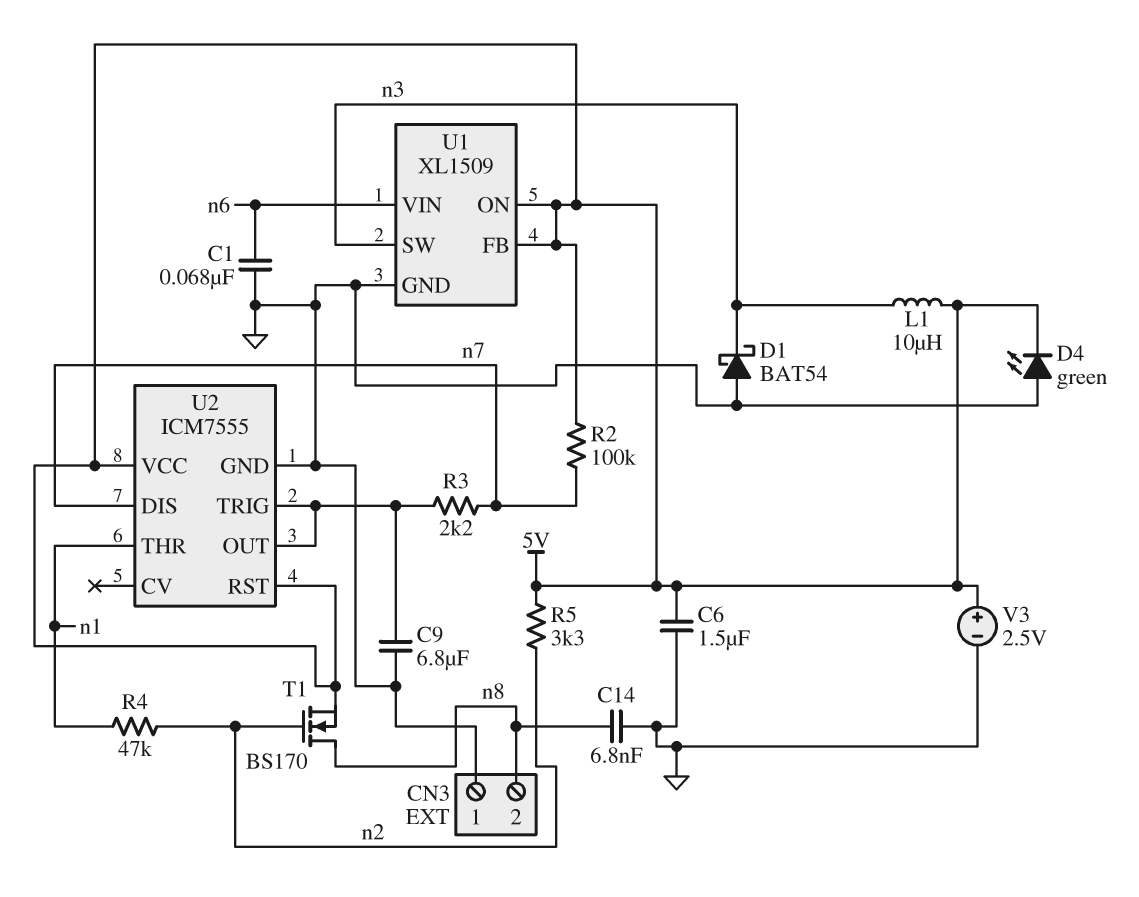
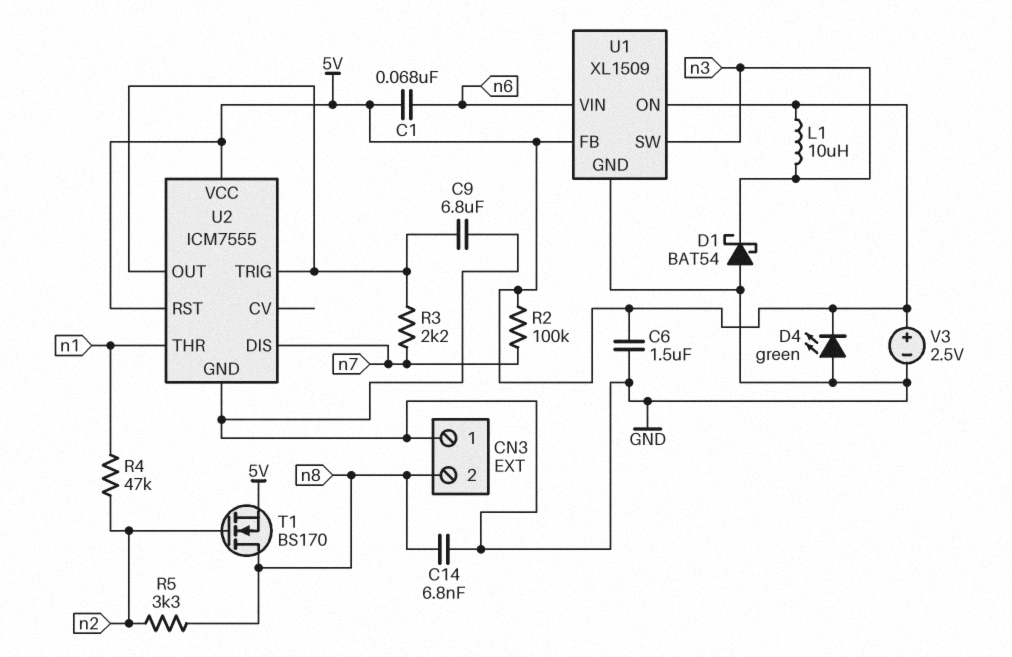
C1: 68nF (GND, n6) -> 68nF (5V, n6)
R5: 3.3k (5V, n2) -> 3.3k (n2, n8)

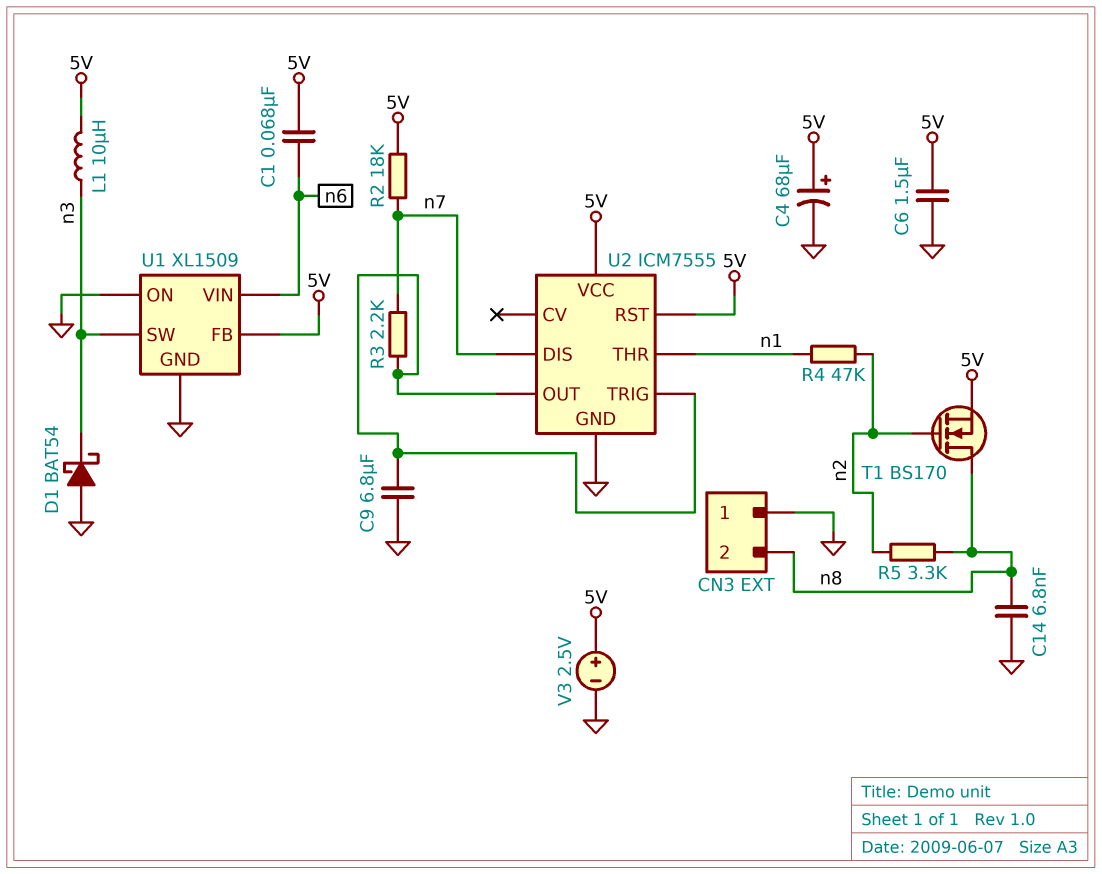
C4: none -> 68uF (plus 5V, minus GND)
D4: LED green (A GND, K 5V) -> none
R2: 100k (5V, n7) -> 18k (5V, n7)
U1 pin ON: 5V -> GND

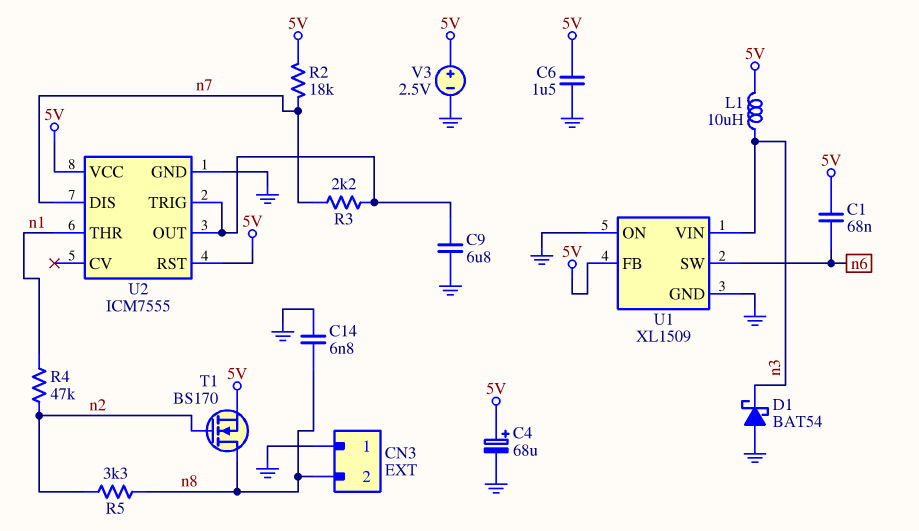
U1 pin SW: n3 -> n6
U1 pin VIN: n6 -> n3

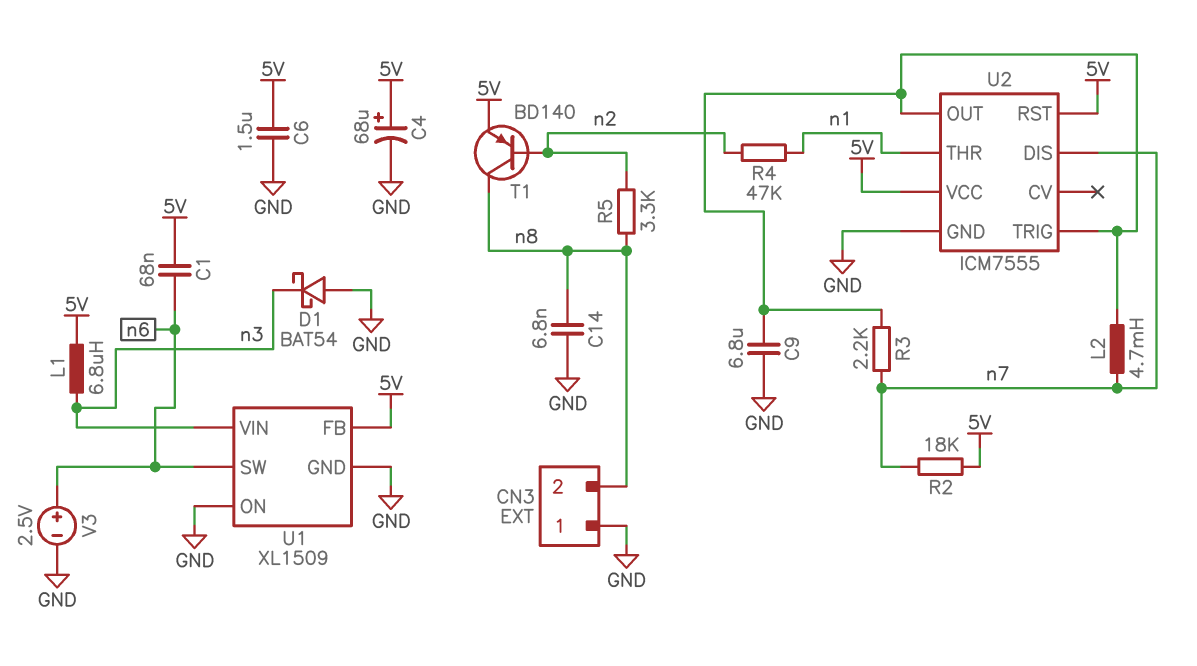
L1: 10uH (5V, n3) -> 6.8uH (5V, n3)
L2: none -> 4.7mH (U2/OUT, n7)
T1: NMOS BS170 (G n2, D n8, S 5V) -> PNP BD140 (B n2, C n8, E 5V)
V3: 2.5V (plus 5V, minus GND) -> 2.5V (plus n6, minus GND)

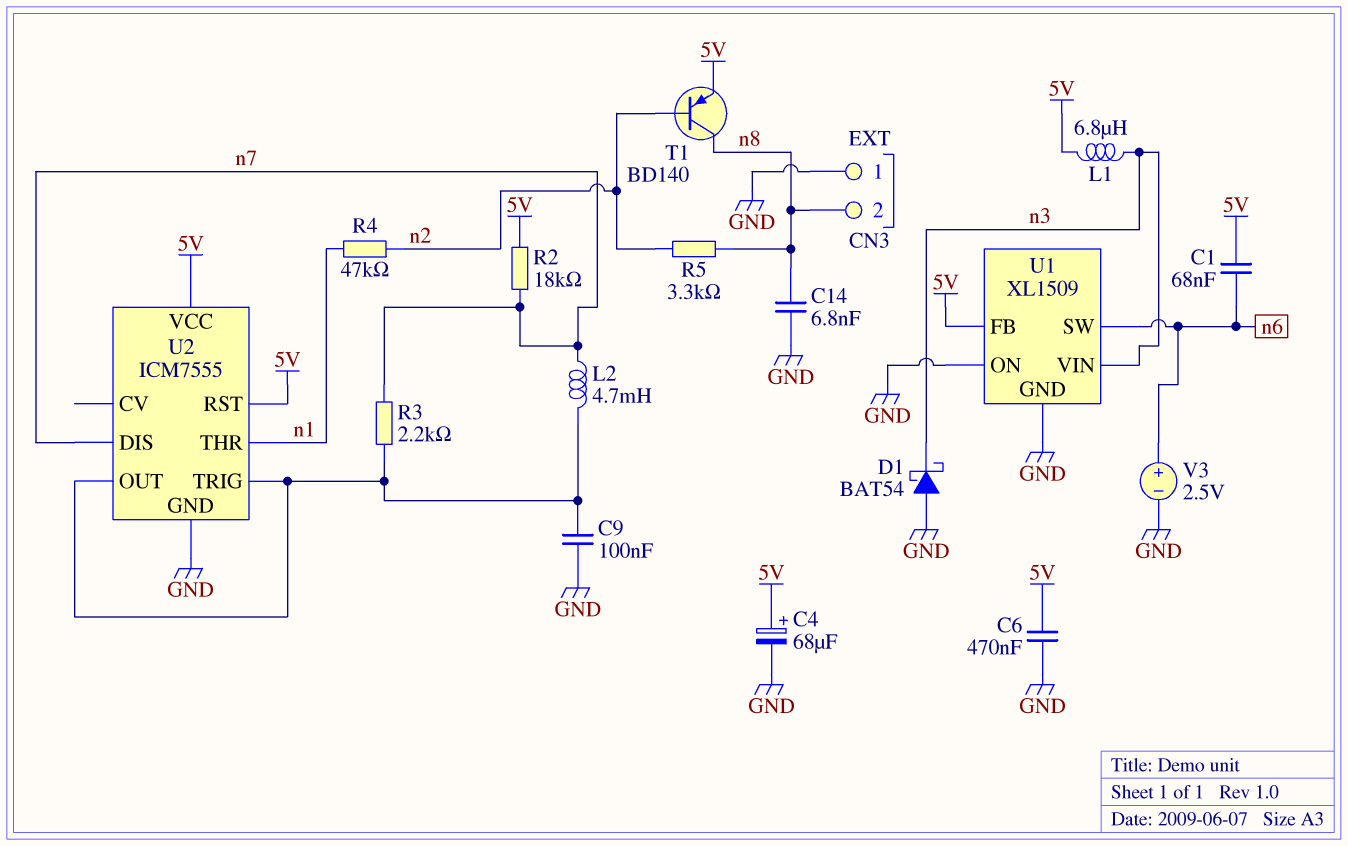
C6: 1.5uF (5V, GND) -> 470nF (5V, GND)
C9: 6.8uF (GND, U2/OUT) -> 100nF (GND, U2/OUT)

